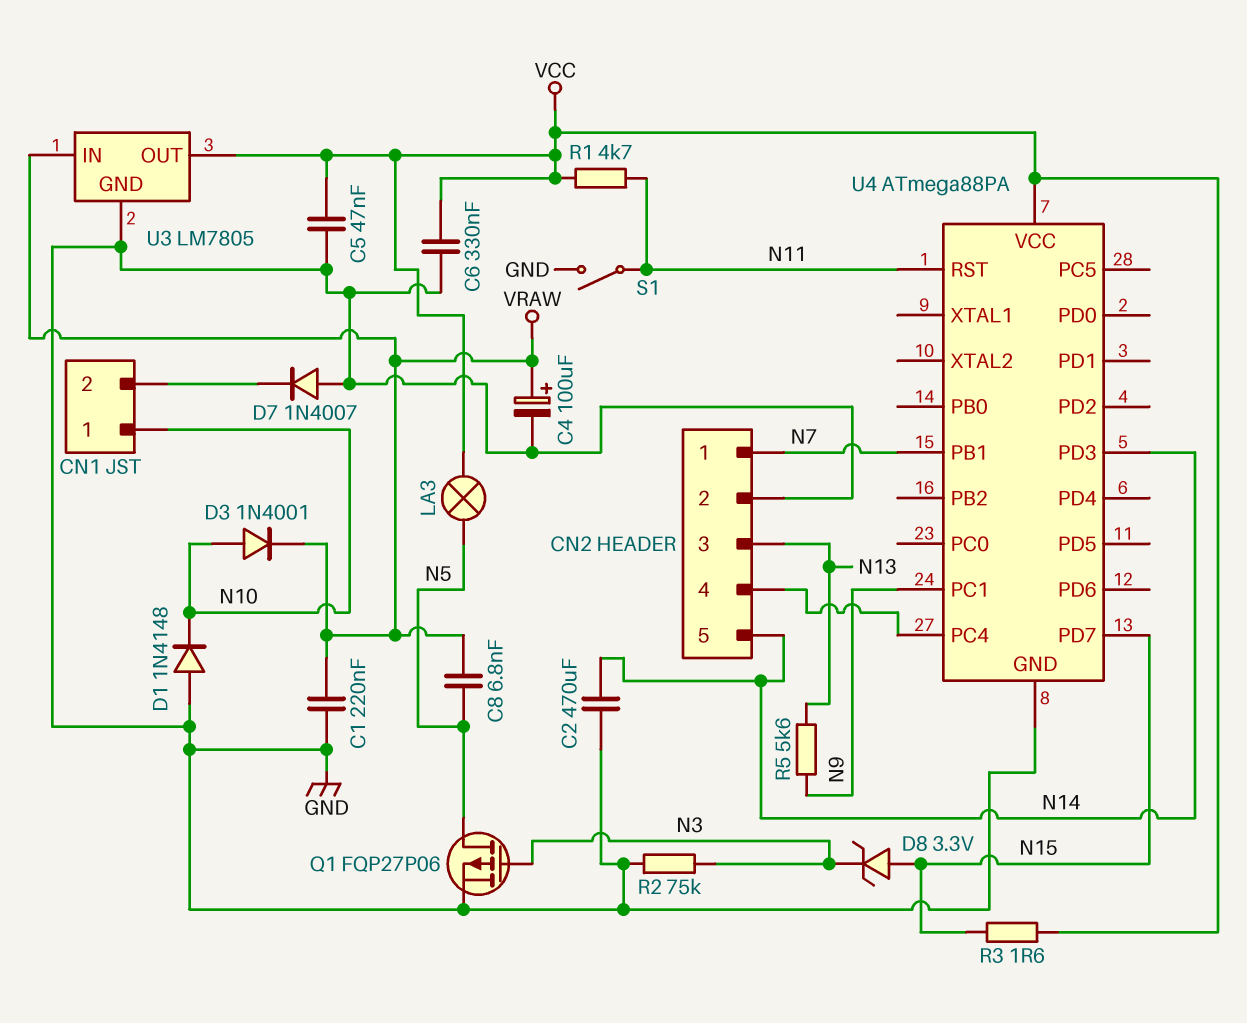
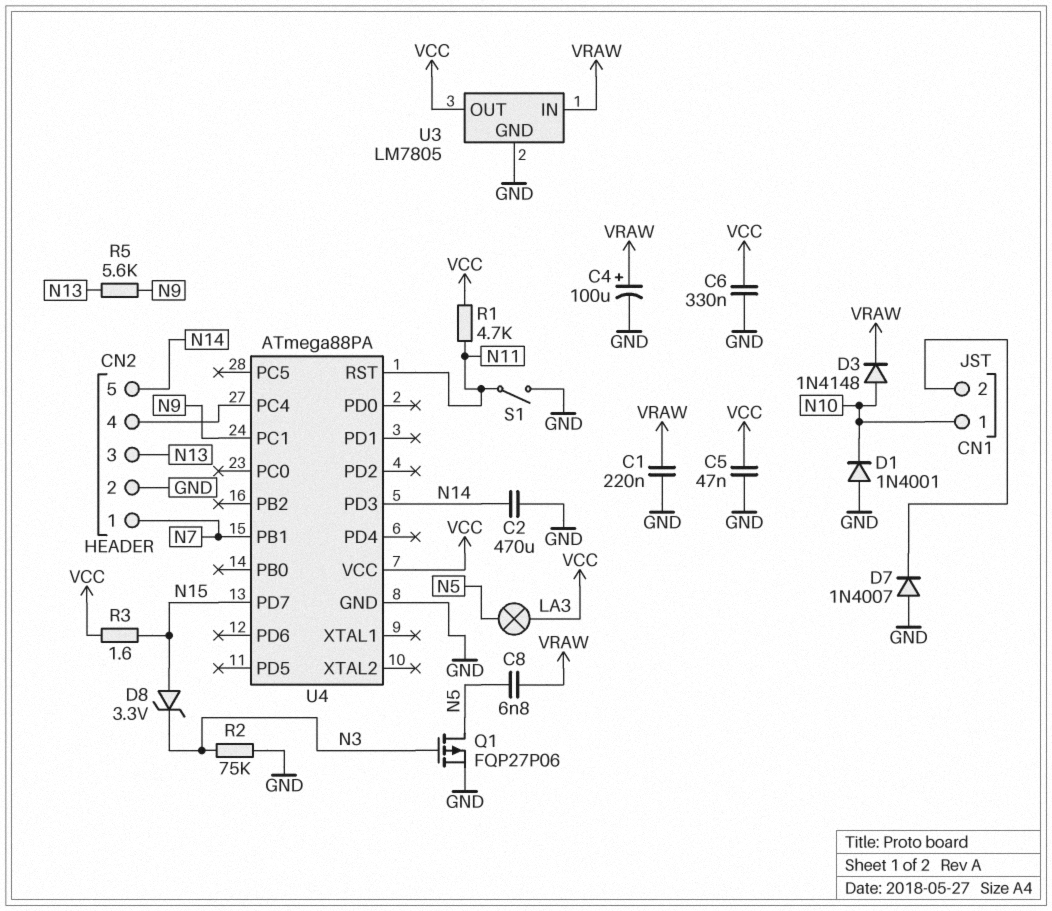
D1: diode 1N4148 (A GND, K N10) -> diode 1N4001 (A GND, K N10)
D3: diode 1N4001 (A N10, K VRAW) -> diode 1N4148 (A N10, K VRAW)

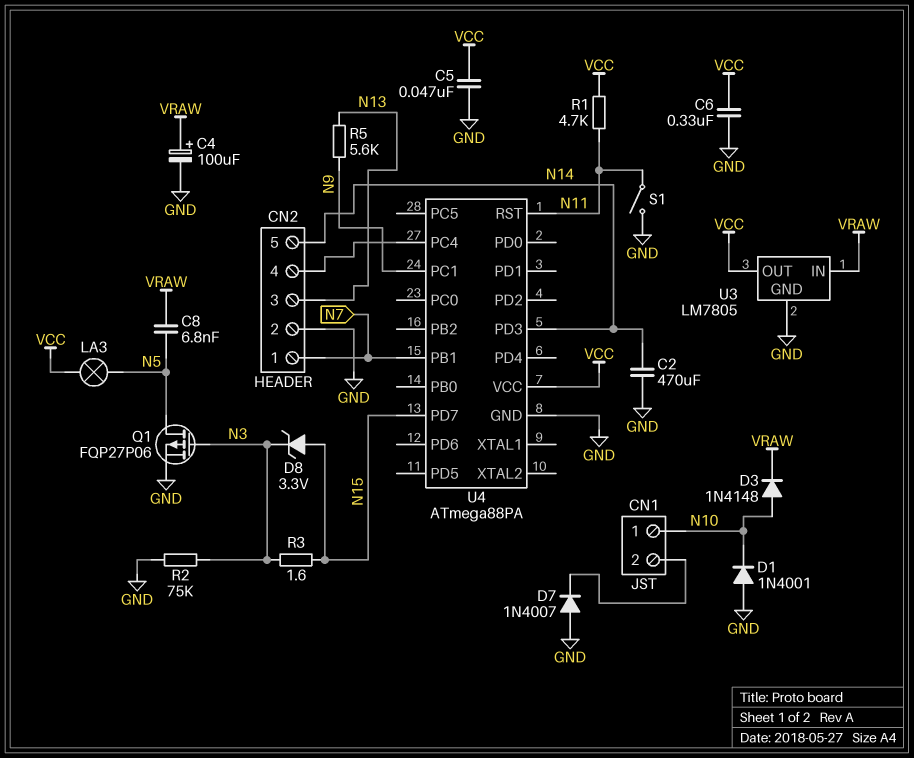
C1: 220nF (GND, VRAW) -> none
R3: 1.6 (N15, VCC) -> 1.6 (N3, N15)

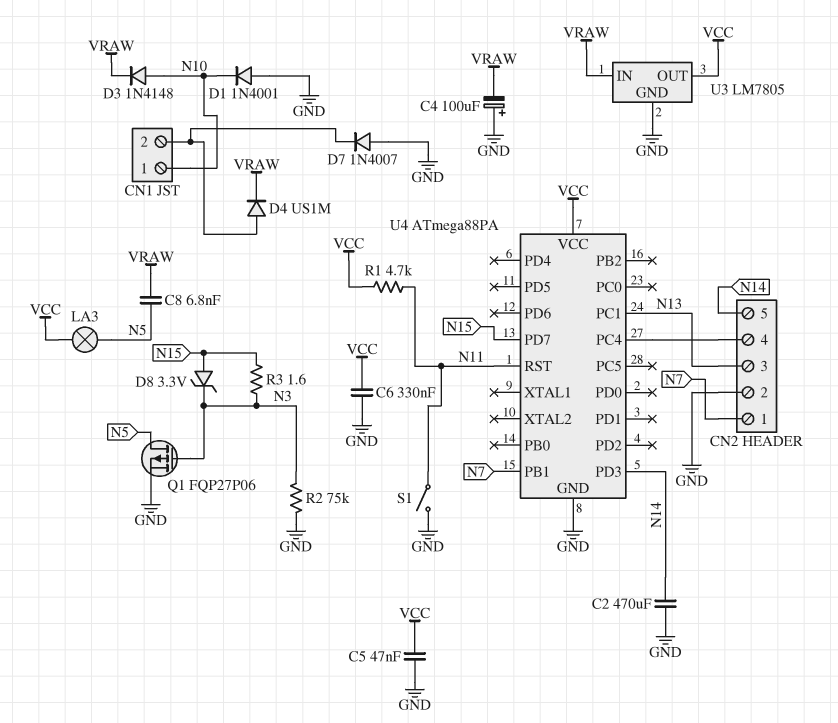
C4: 100uF (plus VRAW, minus GND) -> 100uF (plus GND, minus VRAW)
D4: none -> diode US1M (A CN1/2, K VRAW)
R5: 5.6k (N9, N13) -> none
U4 pin PC1: N9 -> N13

